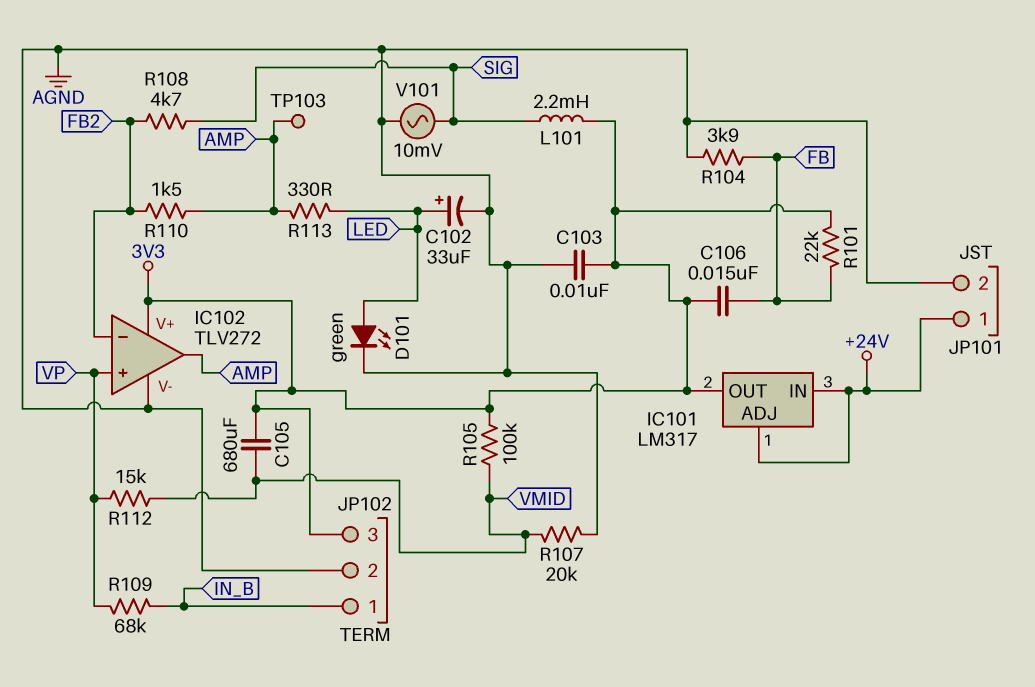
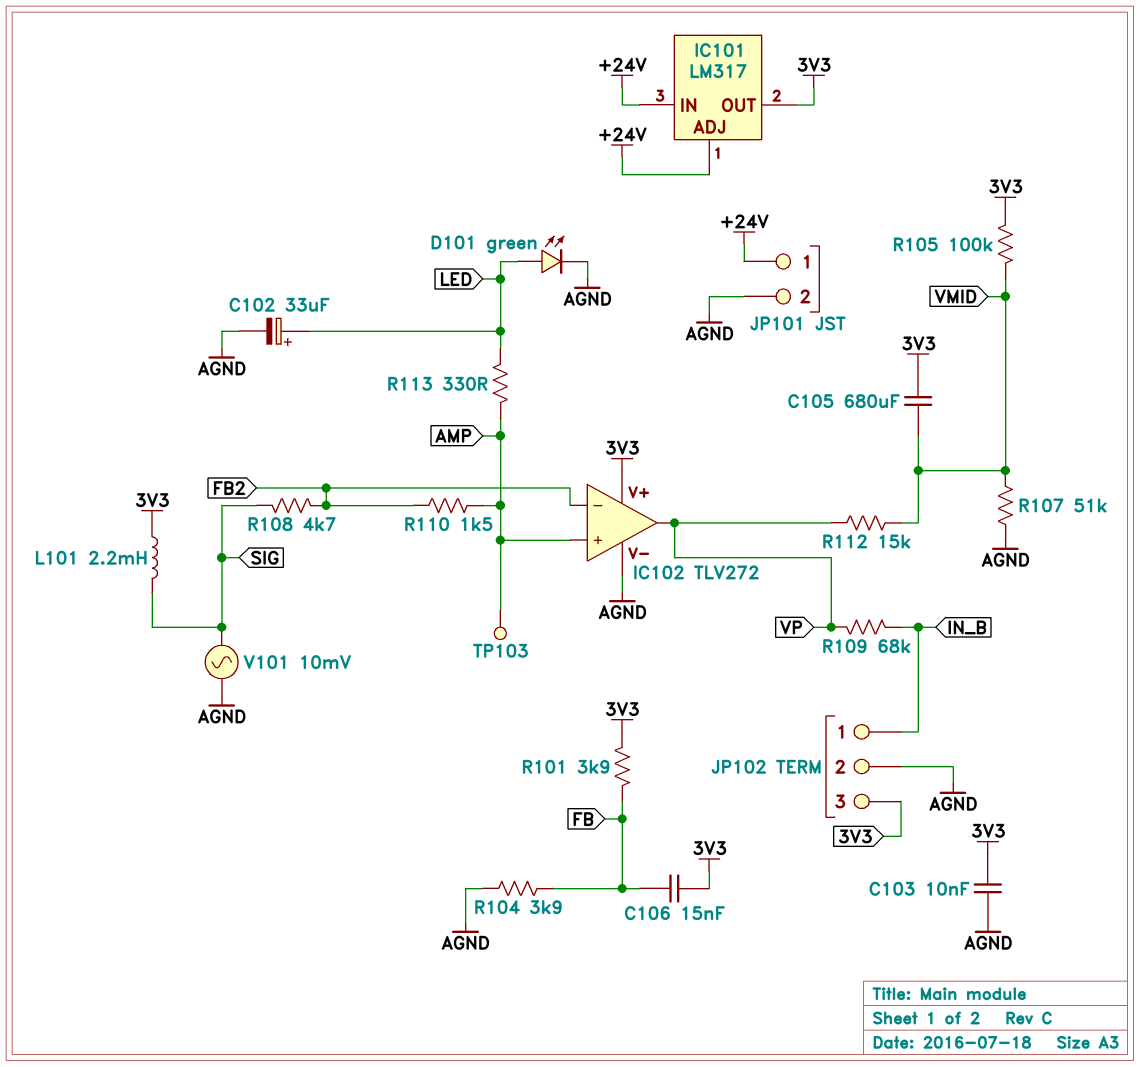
IC102 pin in+: VP -> AMP
IC102 pin out: AMP -> VP
R101: 22k (3V3, FB) -> 3.9k (3V3, FB)
R107: 20k (AGND, VMID) -> 51k (AGND, VMID)

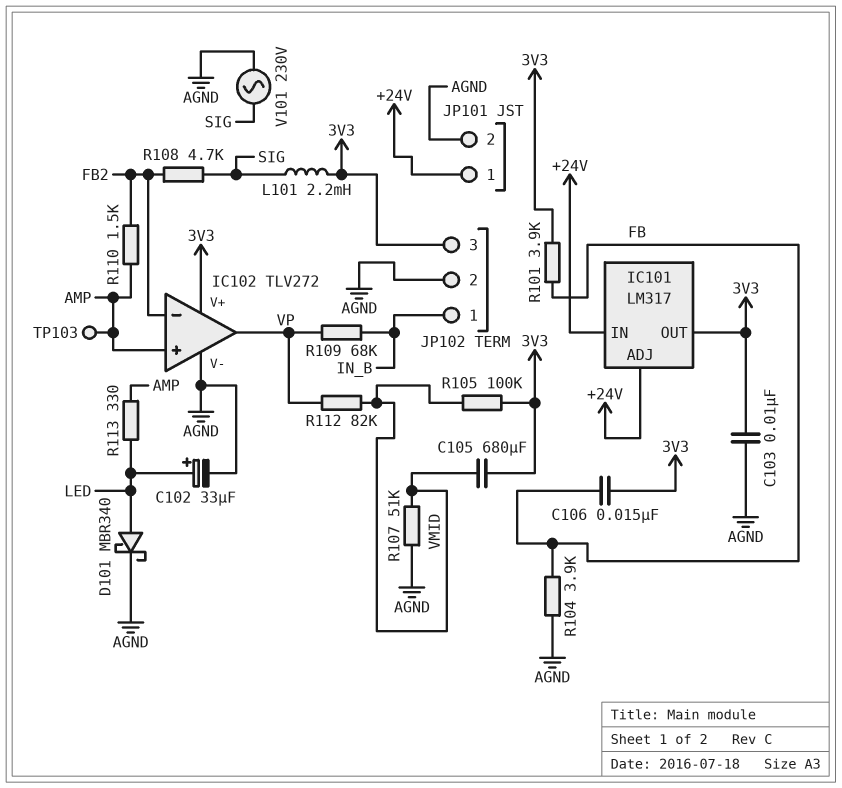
D101: LED green (A LED, K AGND) -> schottky MBR340 (A LED, K AGND)
R112: 15k (VMID, VP) -> 82k (VMID, VP)
V101: AC 10mV (AGND, SIG) -> AC 230V (AGND, SIG)

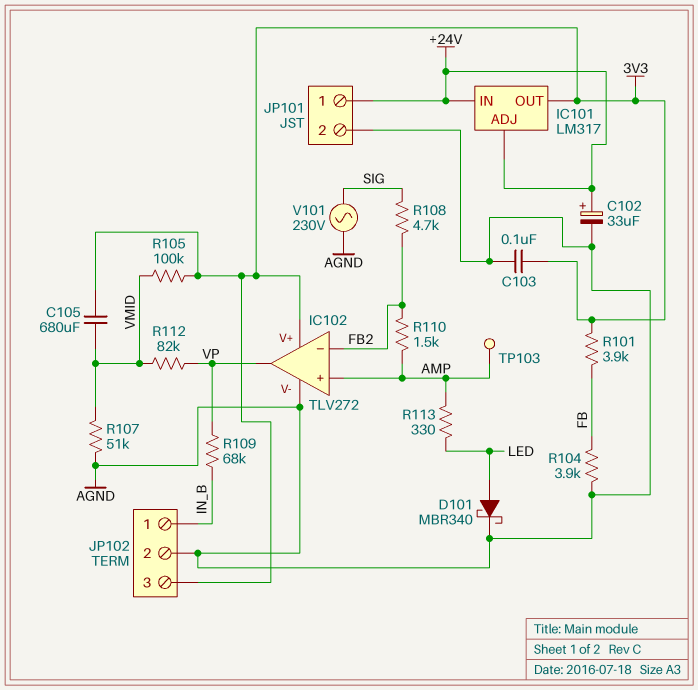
C102: 33uF (plus LED, minus AGND) -> 33uF (plus +24V, minus AGND)
C103: 10nF (3V3, AGND) -> 100nF (3V3, AGND)
C106: 15nF (3V3, FB) -> none
L101: 2.2mH (3V3, SIG) -> none

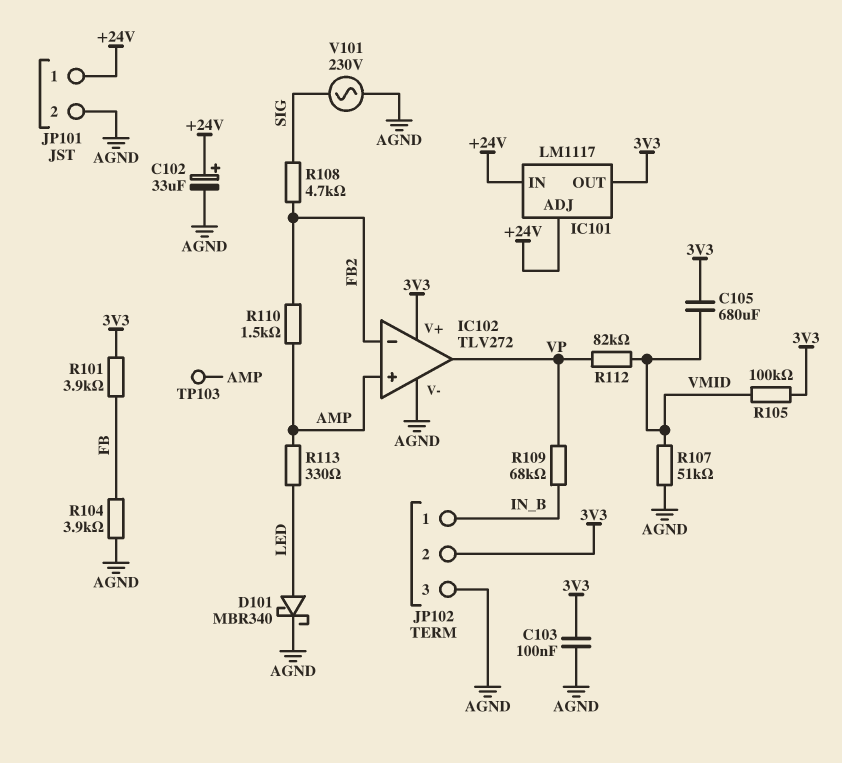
IC101: LM317 -> LM1117
JP102 pin 2: AGND -> 3V3
JP102 pin 3: 3V3 -> AGND

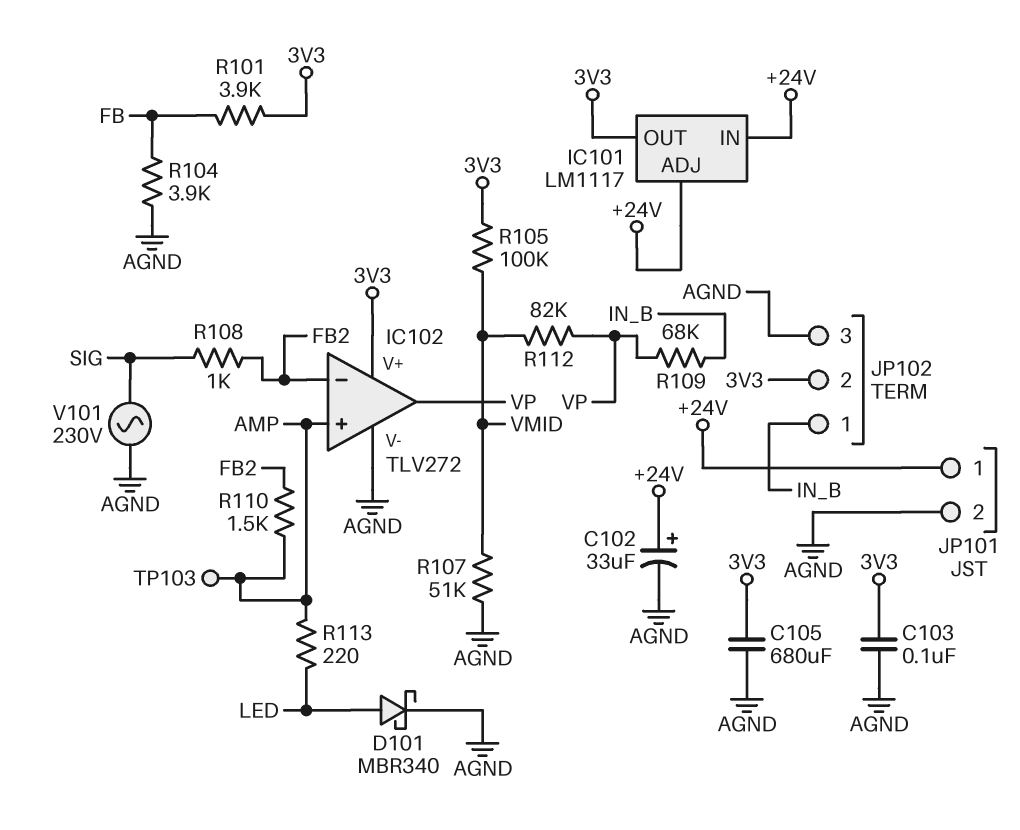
C105: 680uF (3V3, VMID) -> 680uF (3V3, AGND)
R108: 4.7k (FB2, SIG) -> 1k (FB2, SIG)
R113: 330 (AMP, LED) -> 220 (AMP, LED)

